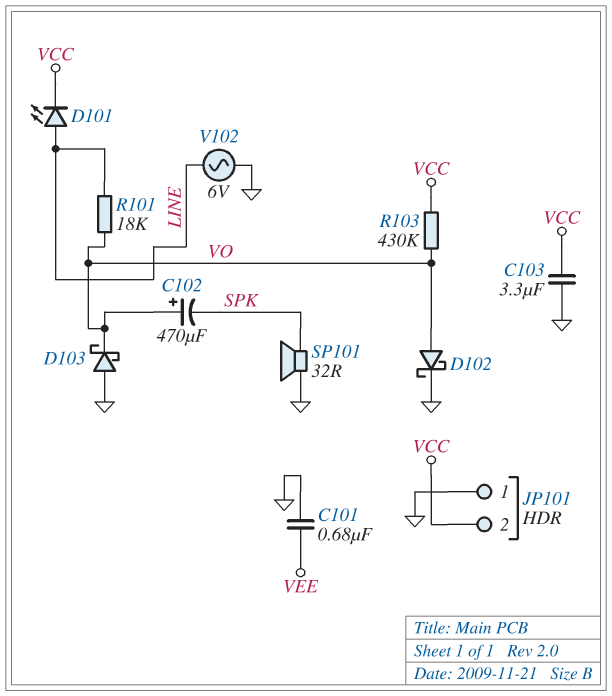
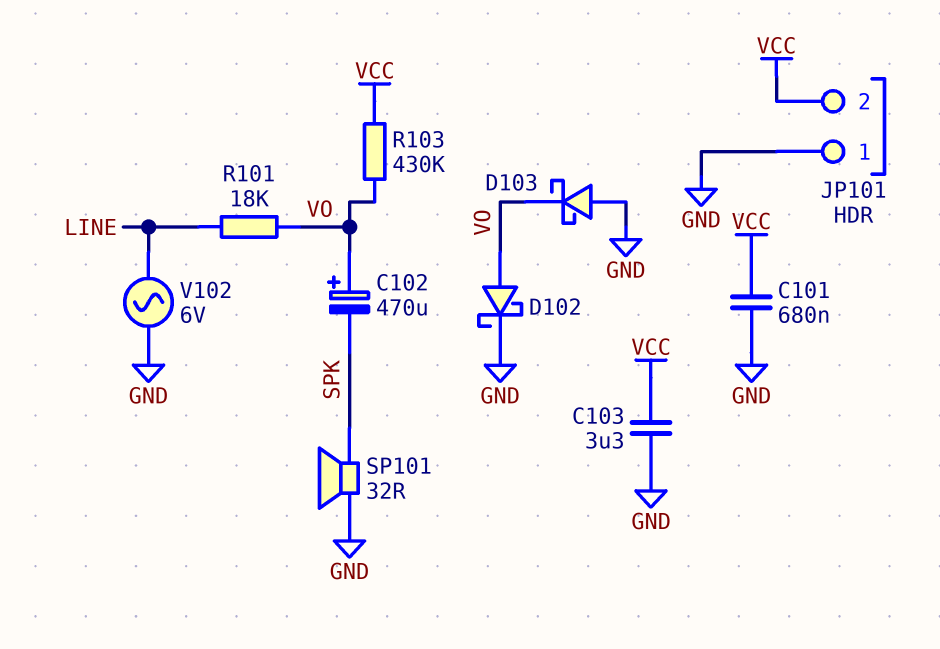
C101: 680nF (GND, VEE) -> 680nF (GND, VCC)
D101: LED (A LINE, K VCC) -> none

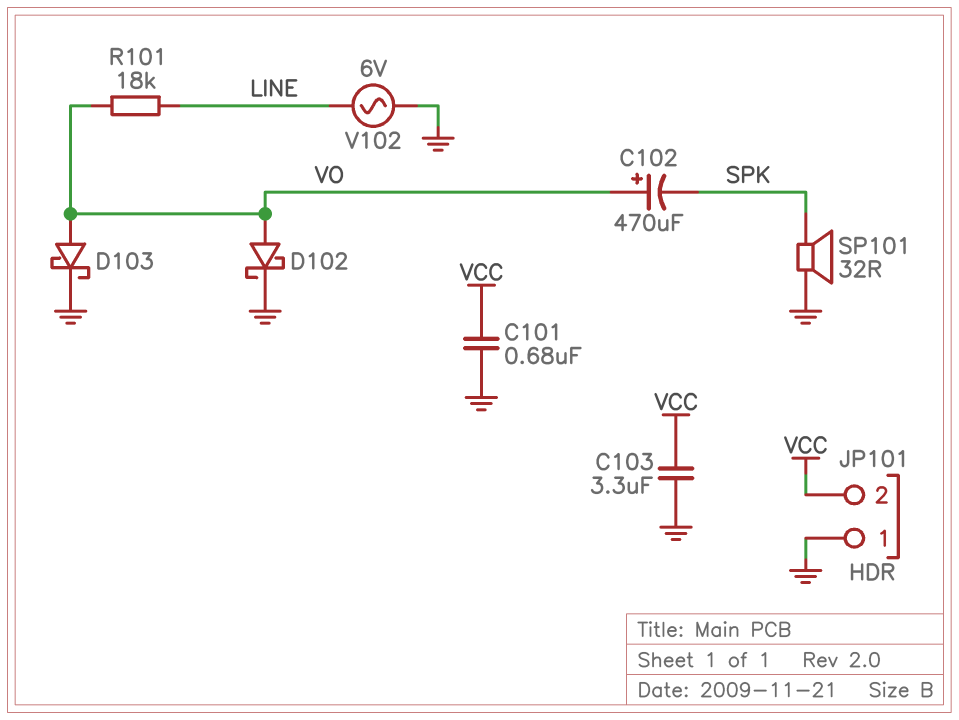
D103: schottky (A GND, K VO) -> schottky (A VO, K GND)
R103: 430k (VCC, VO) -> none

